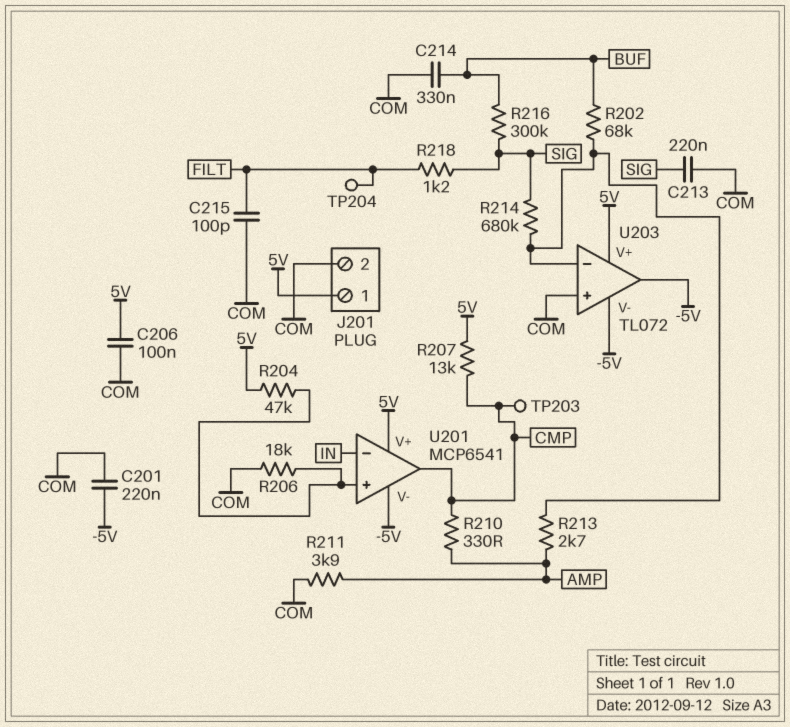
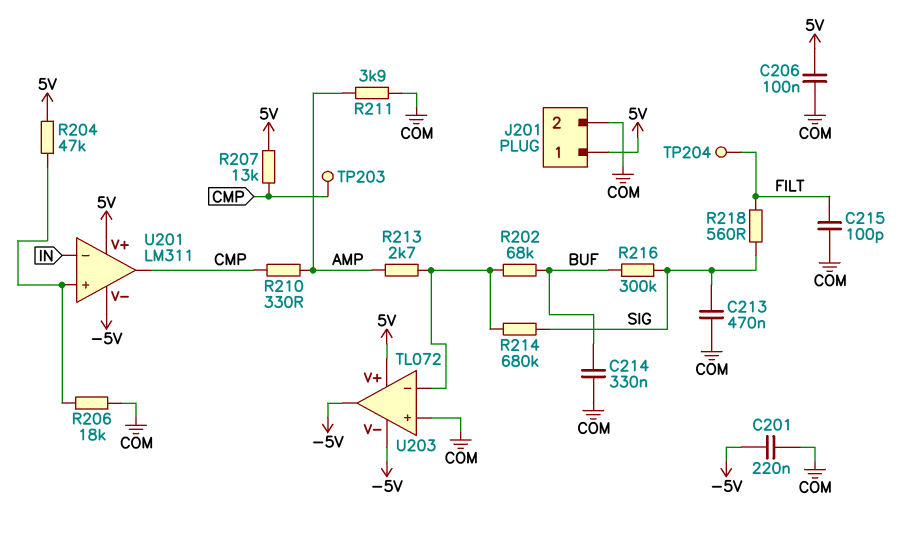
C213: 220nF (COM, SIG) -> 470nF (COM, SIG)
R218: 1.2k (FILT, SIG) -> 560 (FILT, SIG)
U201: MCP6541 -> LM311

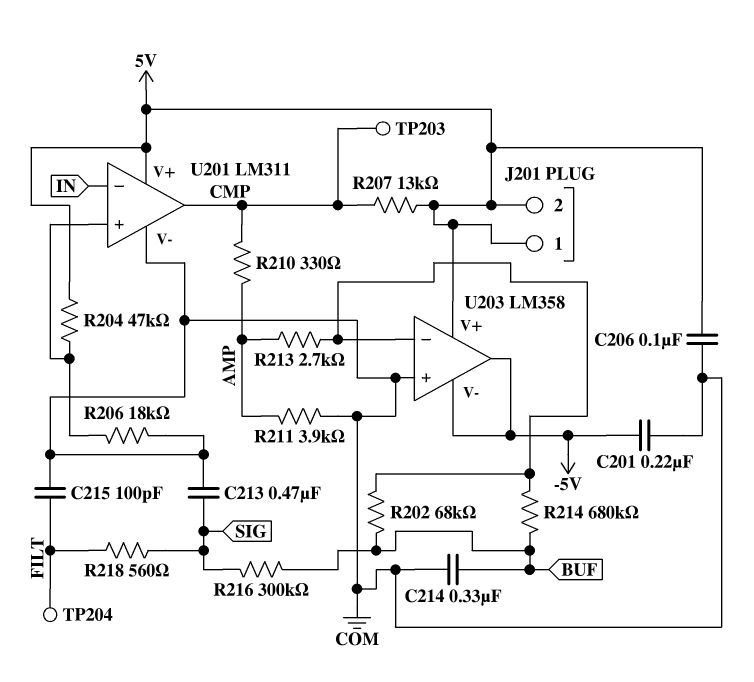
J201 pin 2: COM -> 5V
R214: 680k (SIG, U203/in-) -> 680k (BUF, U203/in-)
U201 pin V-: -5V -> COM
U203: TL072 -> LM358

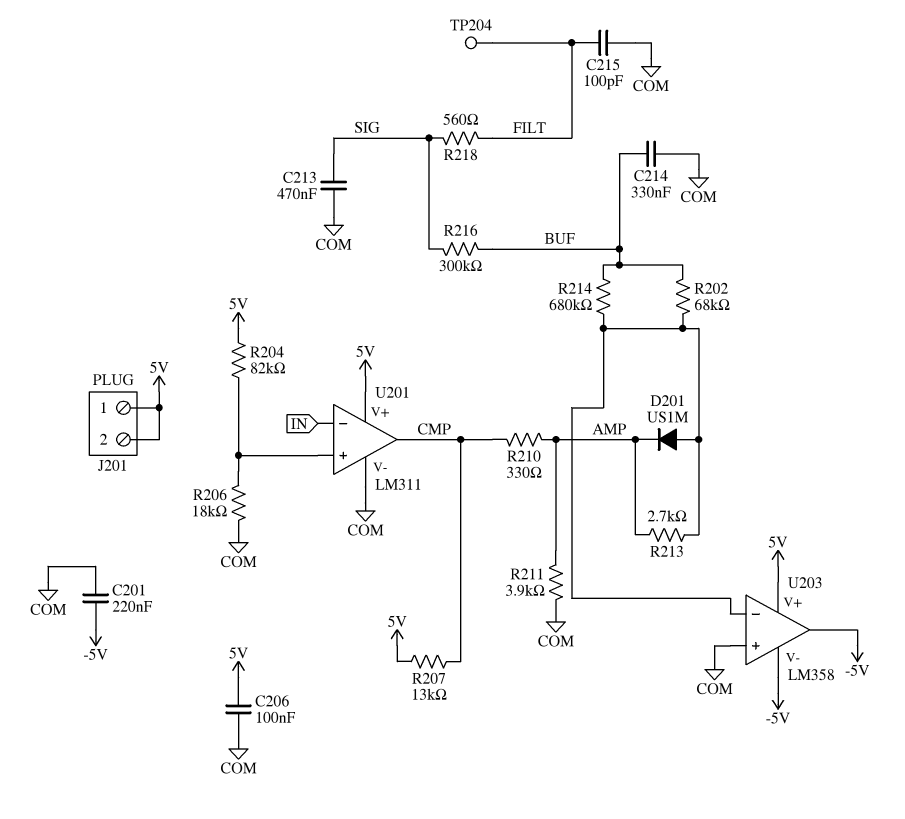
D201: none -> diode US1M (A U203/in-, K AMP)
R204: 47k (5V, U201/in+) -> 82k (5V, U201/in+)
TP203: test point (CMP) -> none

